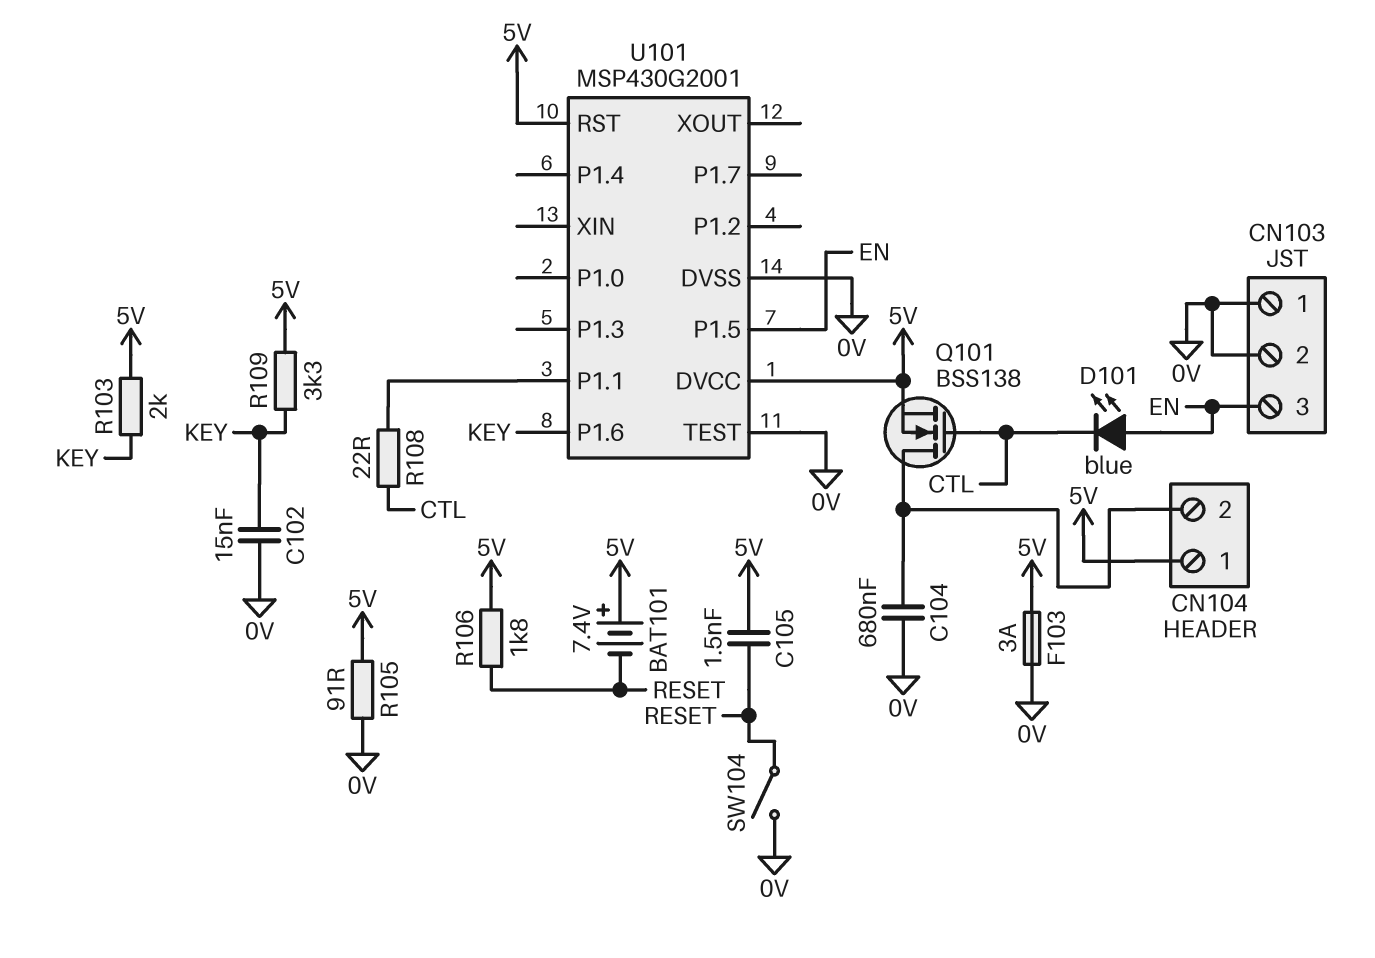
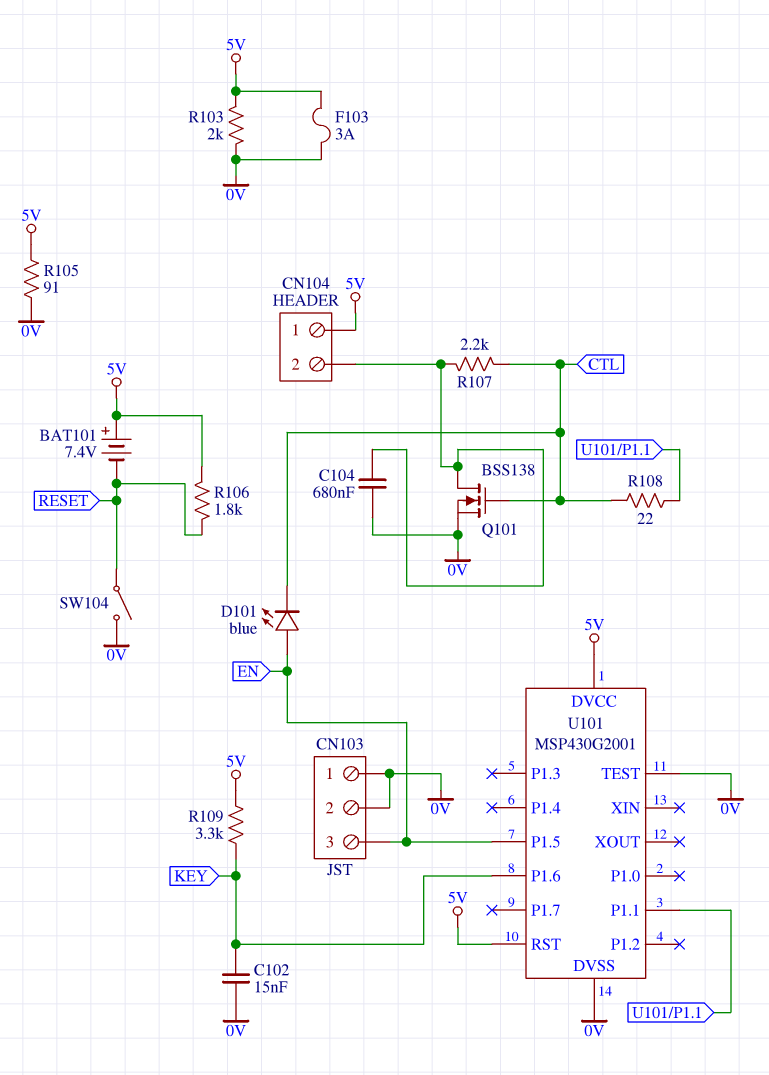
C105: 1.5nF (5V, RESET) -> none
Q101: NMOS BSS138 (G CTL, D CN104/2, S 5V) -> NMOS BSS138 (G CTL, D CN104/2, S 0V)
R103: 2k (5V, KEY) -> 2k (0V, 5V)
R107: none -> 2.2k (CN104/2, CTL)

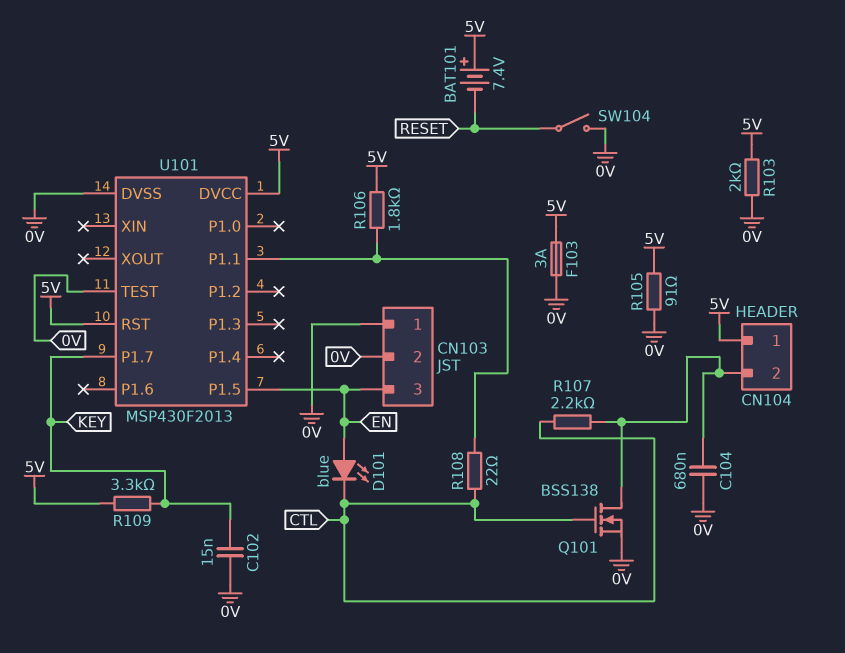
R106: 1.8k (5V, RESET) -> 1.8k (5V, U101/P1.1)
U101: MSP430G2001 -> MSP430F2013
U101 pin P1.6: KEY -> none
U101 pin P1.7: none -> KEY

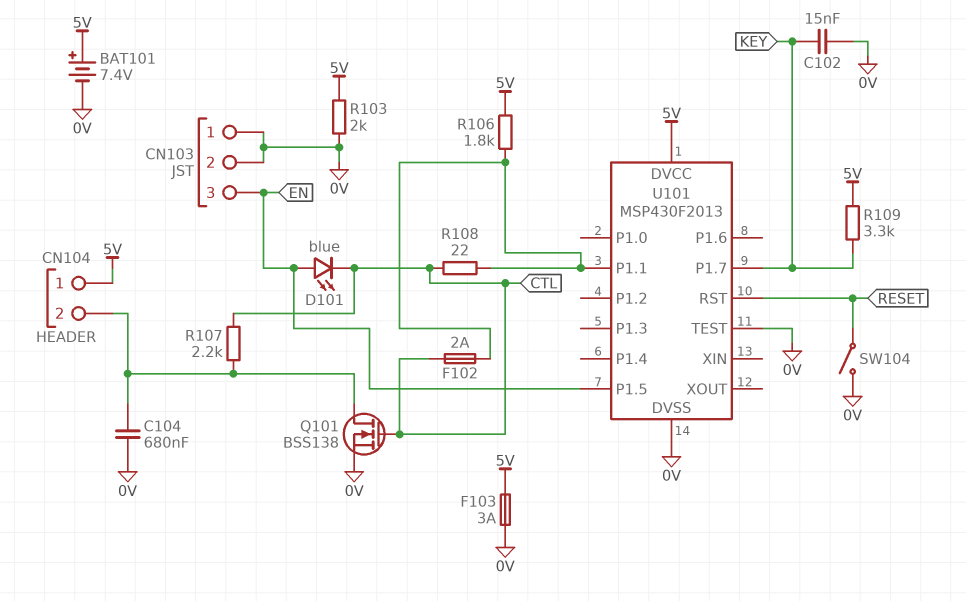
BAT101: 7.4V (plus 5V, minus RESET) -> 7.4V (plus 5V, minus 0V)
F102: none -> 2A (CTL, U101/P1.1)
R105: 91 (0V, 5V) -> none
U101 pin RST: 5V -> RESET

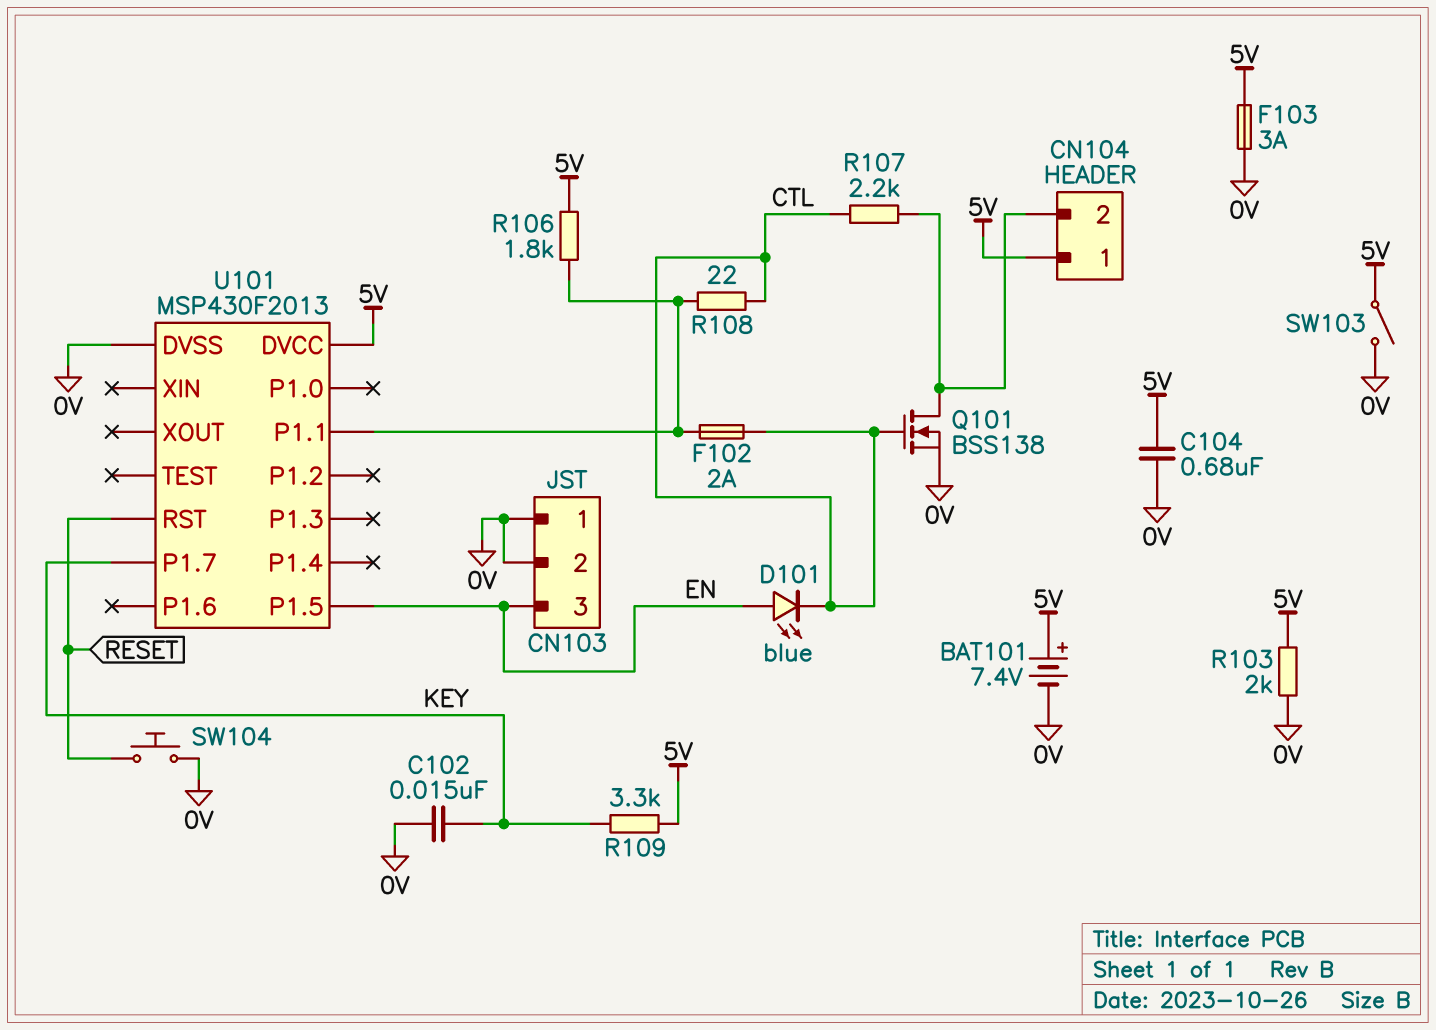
C104: 680nF (0V, CN104/2) -> 680nF (0V, 5V)
SW103: none -> switch (0V, 5V)
SW104: switch (0V, RESET) -> button (0V, RESET)
U101 pin TEST: 0V -> none

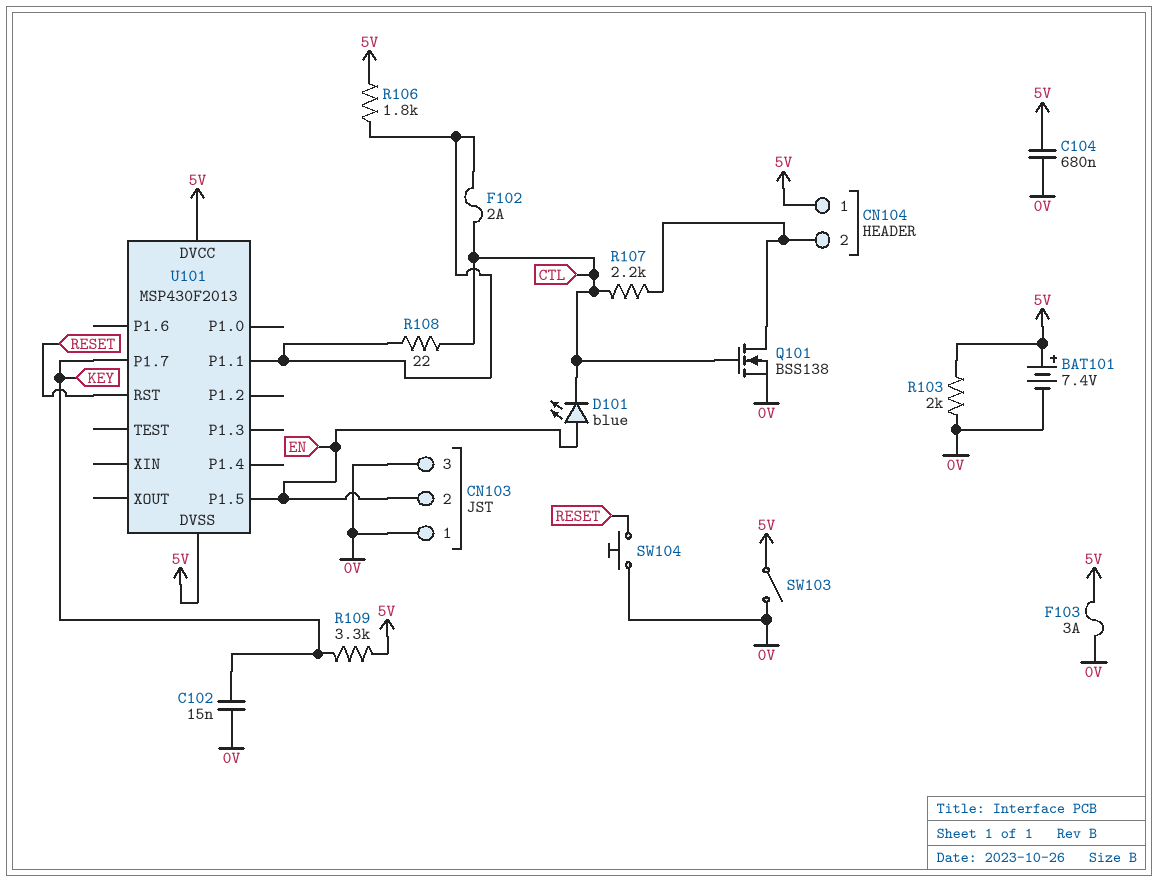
CN103 pin 2: 0V -> EN
CN103 pin 3: EN -> 0V
U101 pin DVSS: 0V -> 5V

